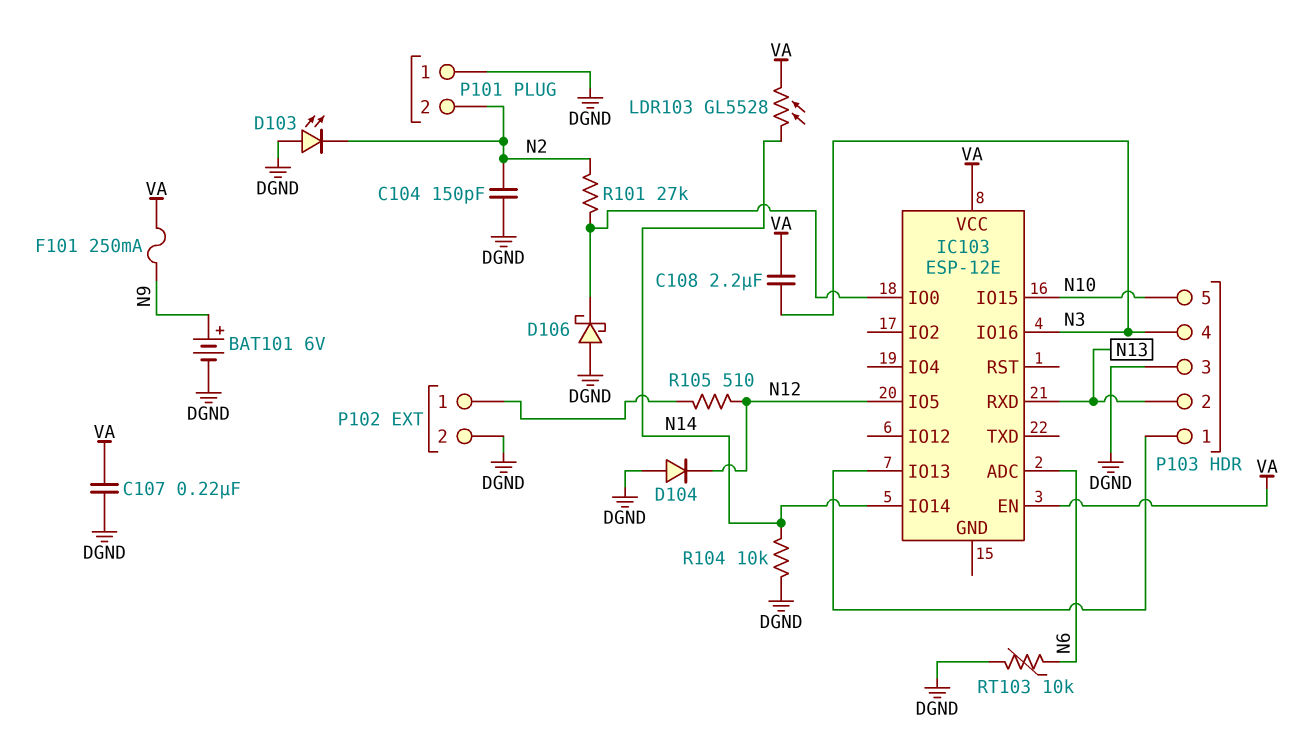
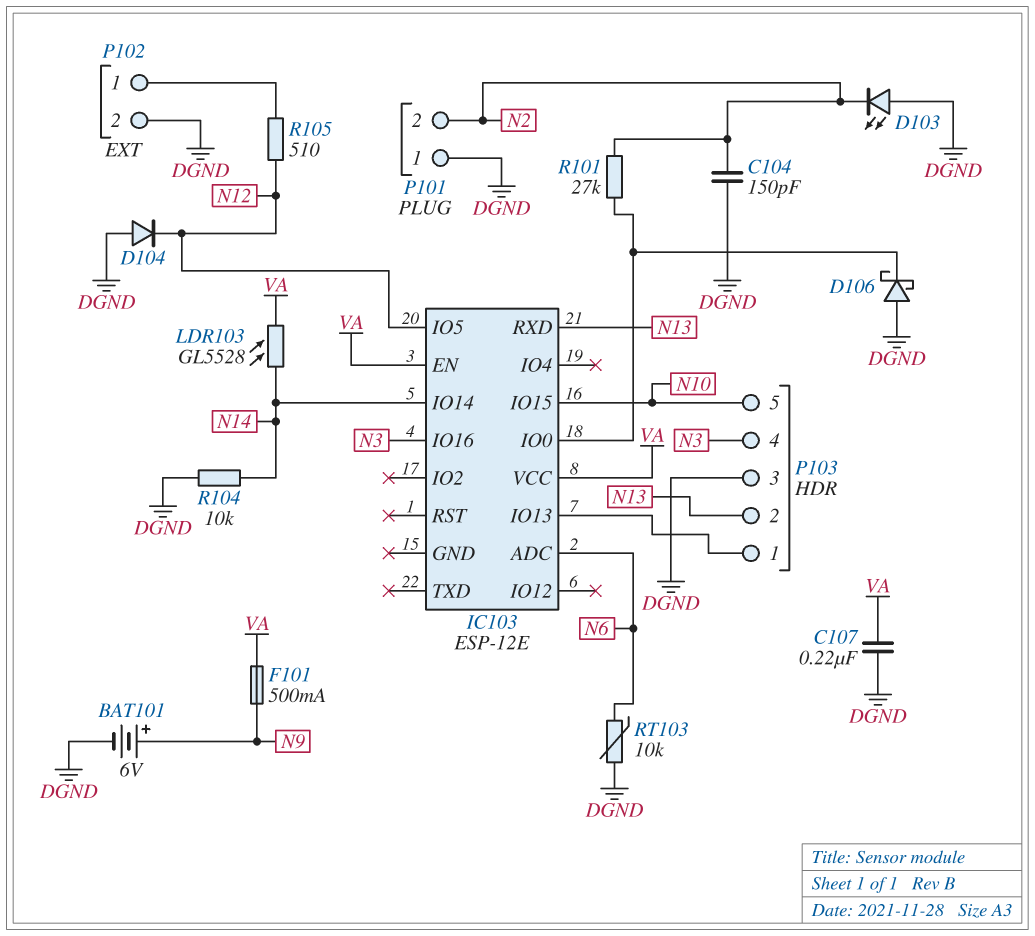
C108: 2.2uF (N3, VA) -> none
F101: 250mA (N9, VA) -> 500mA (N9, VA)

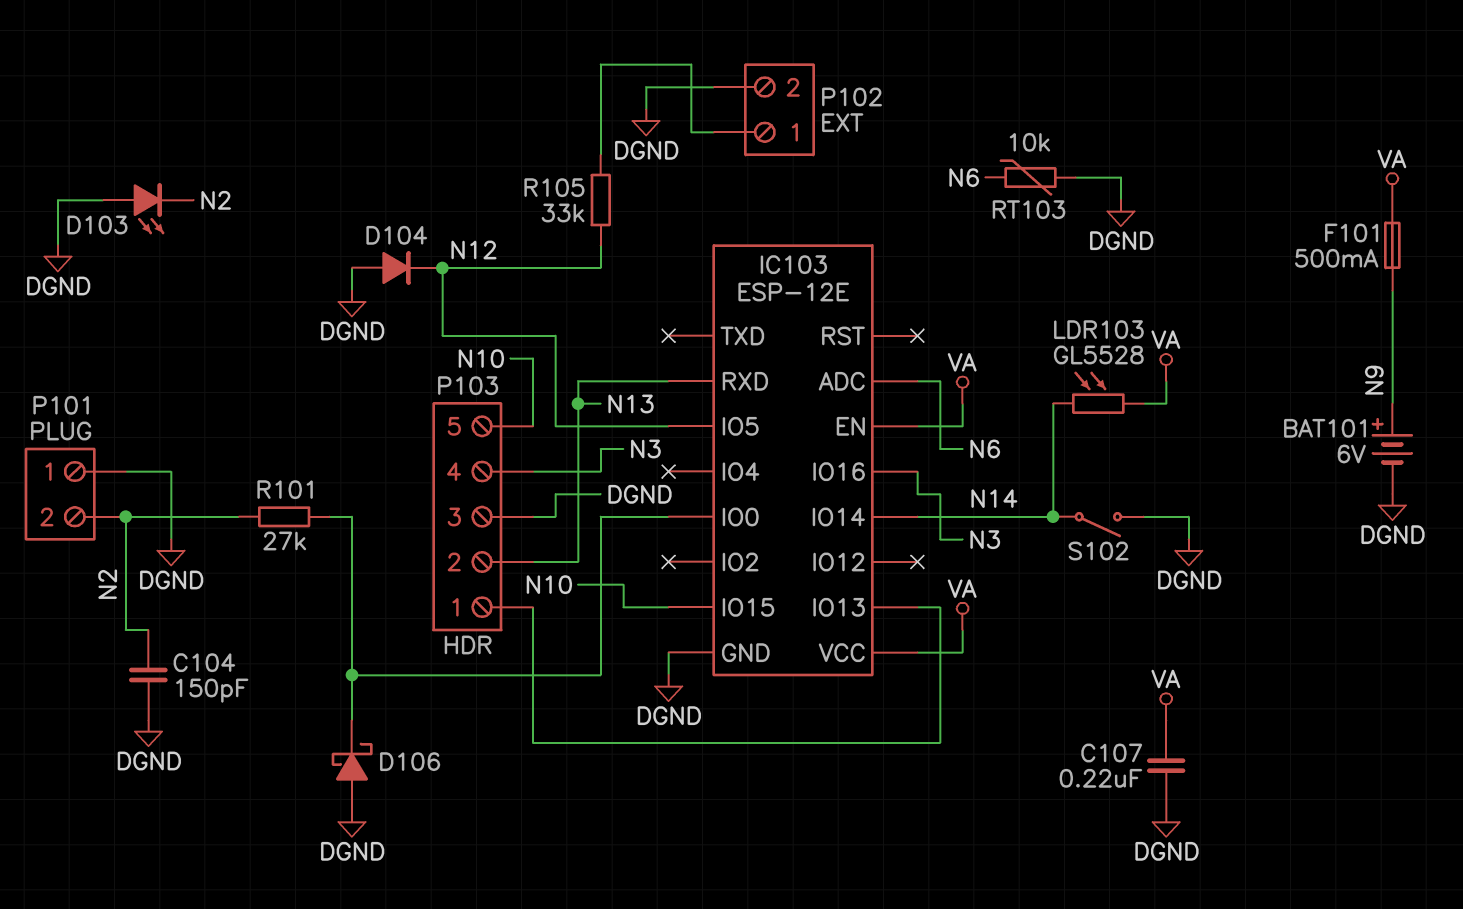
IC103 pin GND: none -> DGND
R104: 10k (DGND, N14) -> none
R105: 510 (N12, P102/1) -> 33k (N12, P102/1)
S102: none -> switch (DGND, N14)

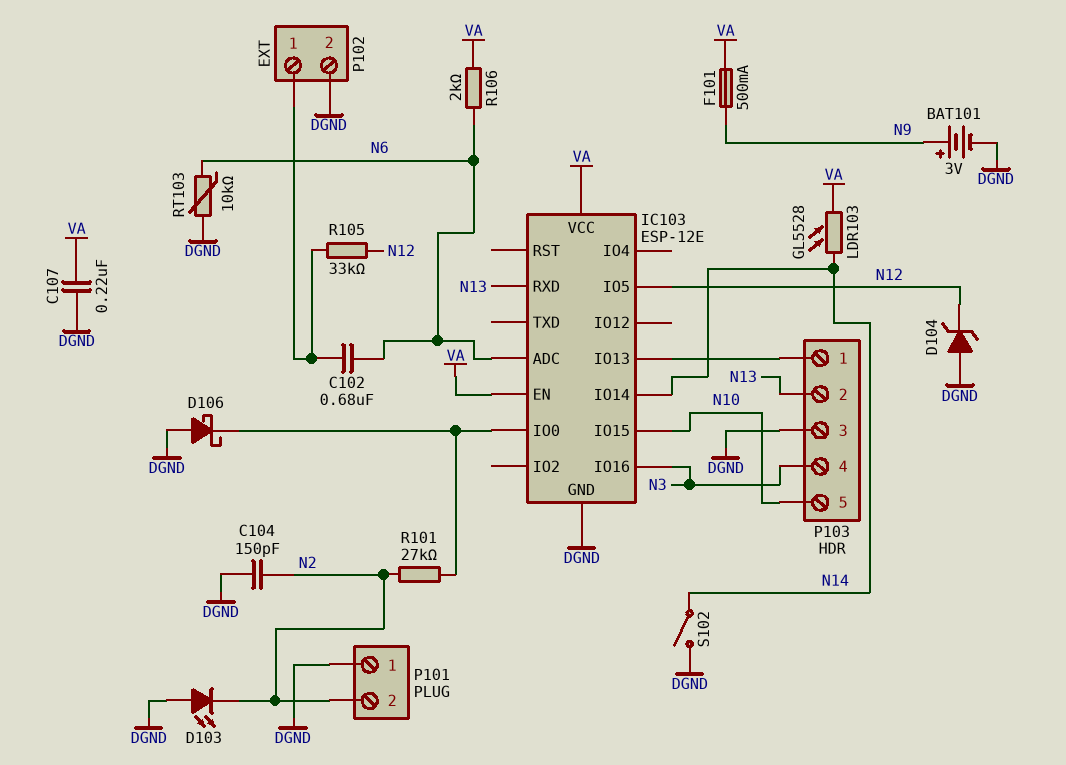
BAT101: 6V (plus N9, minus DGND) -> 3V (plus N9, minus DGND)
C102: none -> 680nF (N6, P102/1)
D104: diode (A DGND, K N12) -> zener (A DGND, K N12)
R106: none -> 2k (N6, VA)

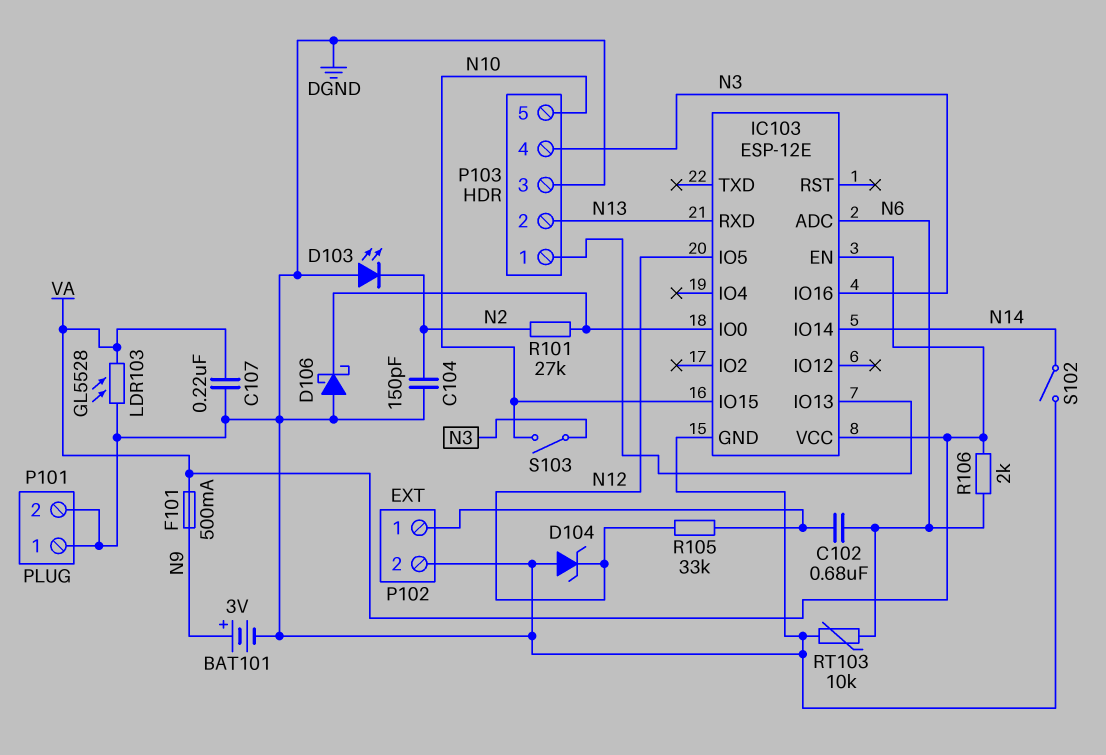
LDR103: GL5528 (N14, VA) -> GL5528 (DGND, VA)
P101 pin 2: N2 -> DGND
S103: none -> switch (N3, N10)

